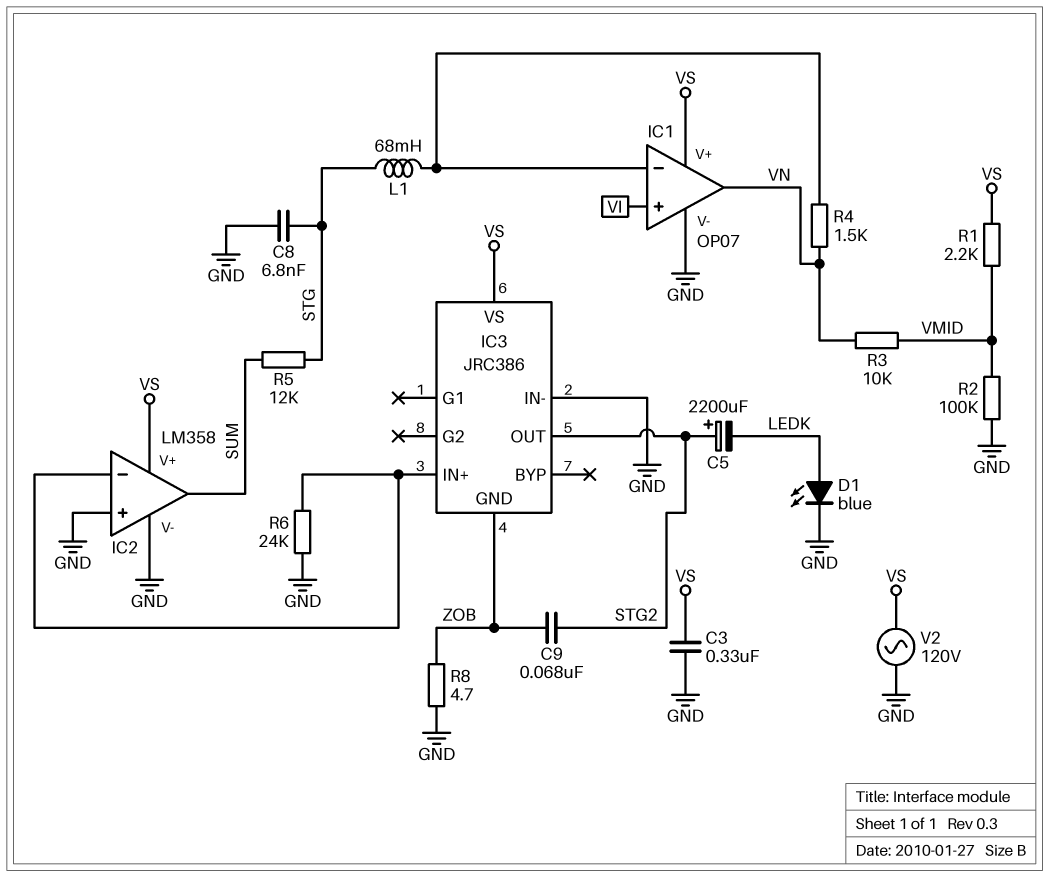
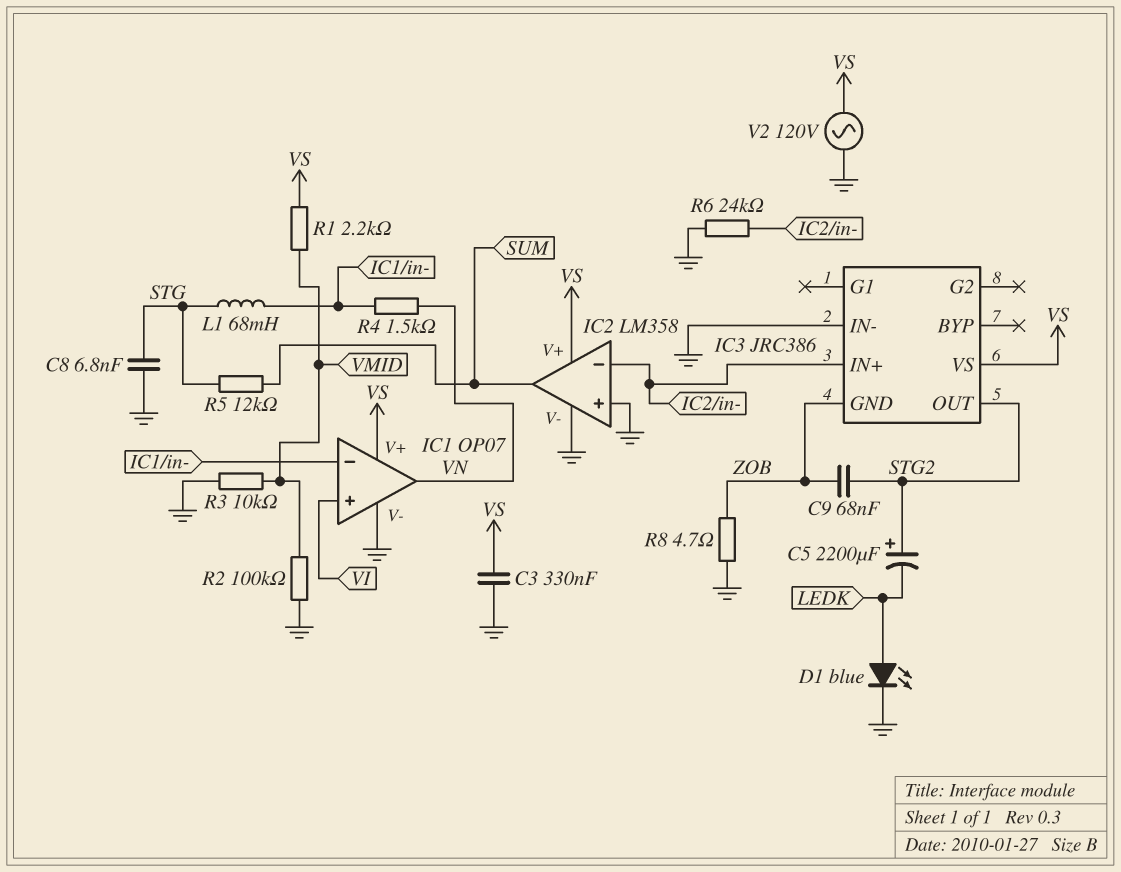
R3: 10k (VMID, VN) -> 10k (GND, VMID)

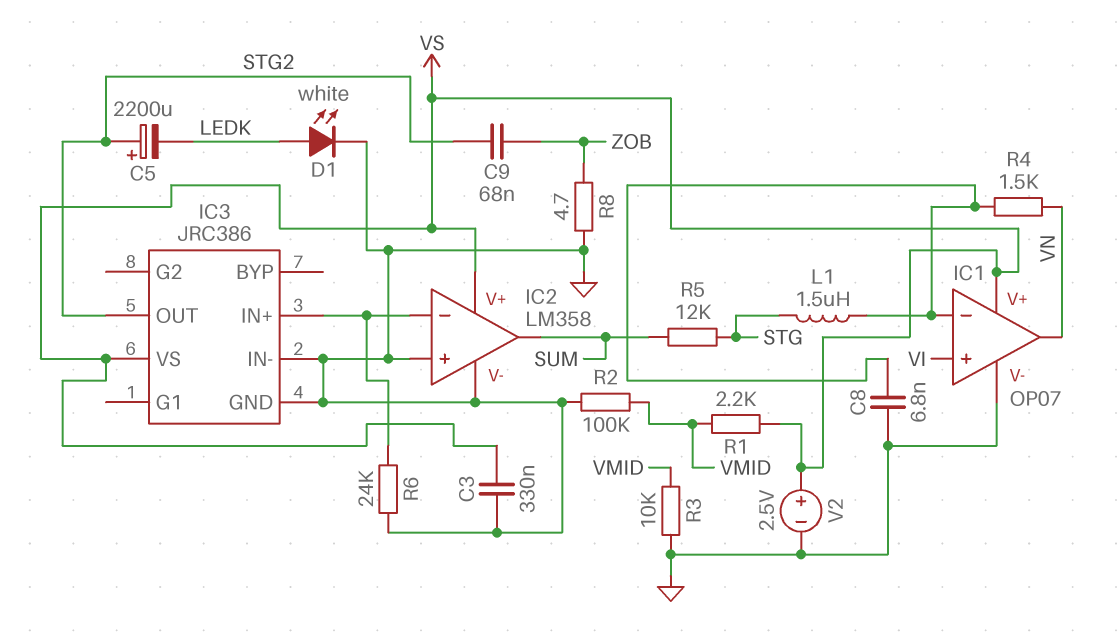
C8: 6.8nF (GND, STG) -> 6.8nF (GND, IC1/in-)
D1: LED blue (A LEDK, K GND) -> LED white (A LEDK, K GND)
IC3 pin GND: ZOB -> GND
L1: 68mH (IC1/in-, STG) -> 1.5uH (IC1/in-, STG)
V2: AC 120V (GND, VS) -> 2.5V (plus VS, minus GND)

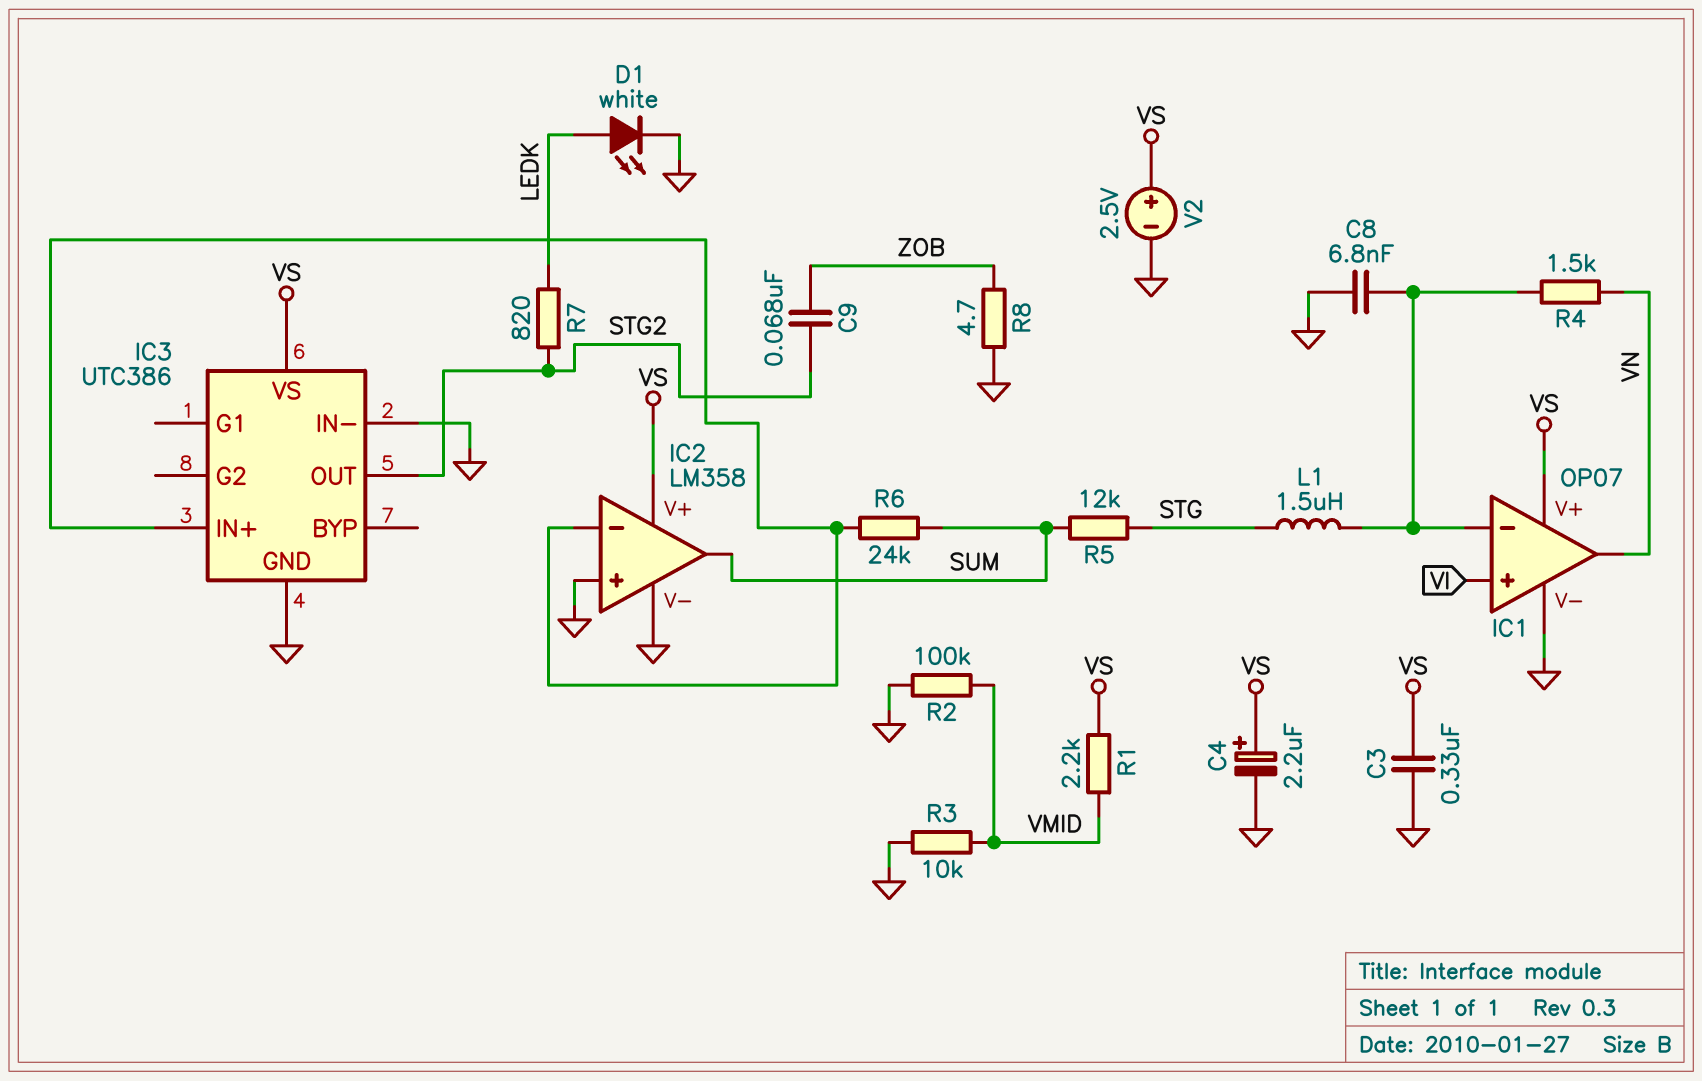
C4: none -> 2.2uF (plus VS, minus GND)
C5: 2200uF (plus STG2, minus LEDK) -> none
IC3: JRC386 -> UTC386
R6: 24k (GND, IC2/in-) -> 24k (IC2/in-, SUM)
R7: none -> 820 (LEDK, STG2)

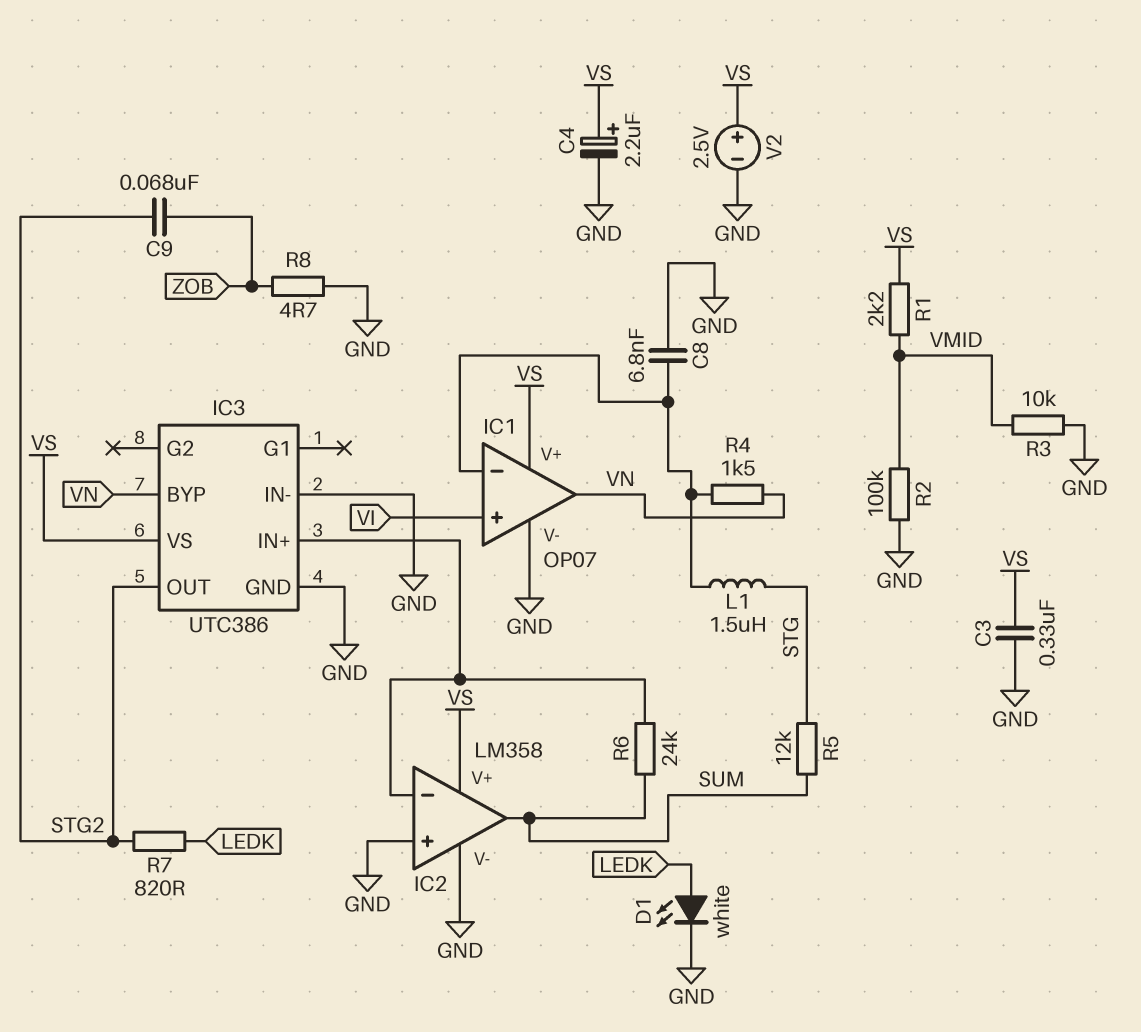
IC3 pin BYP: none -> VN

